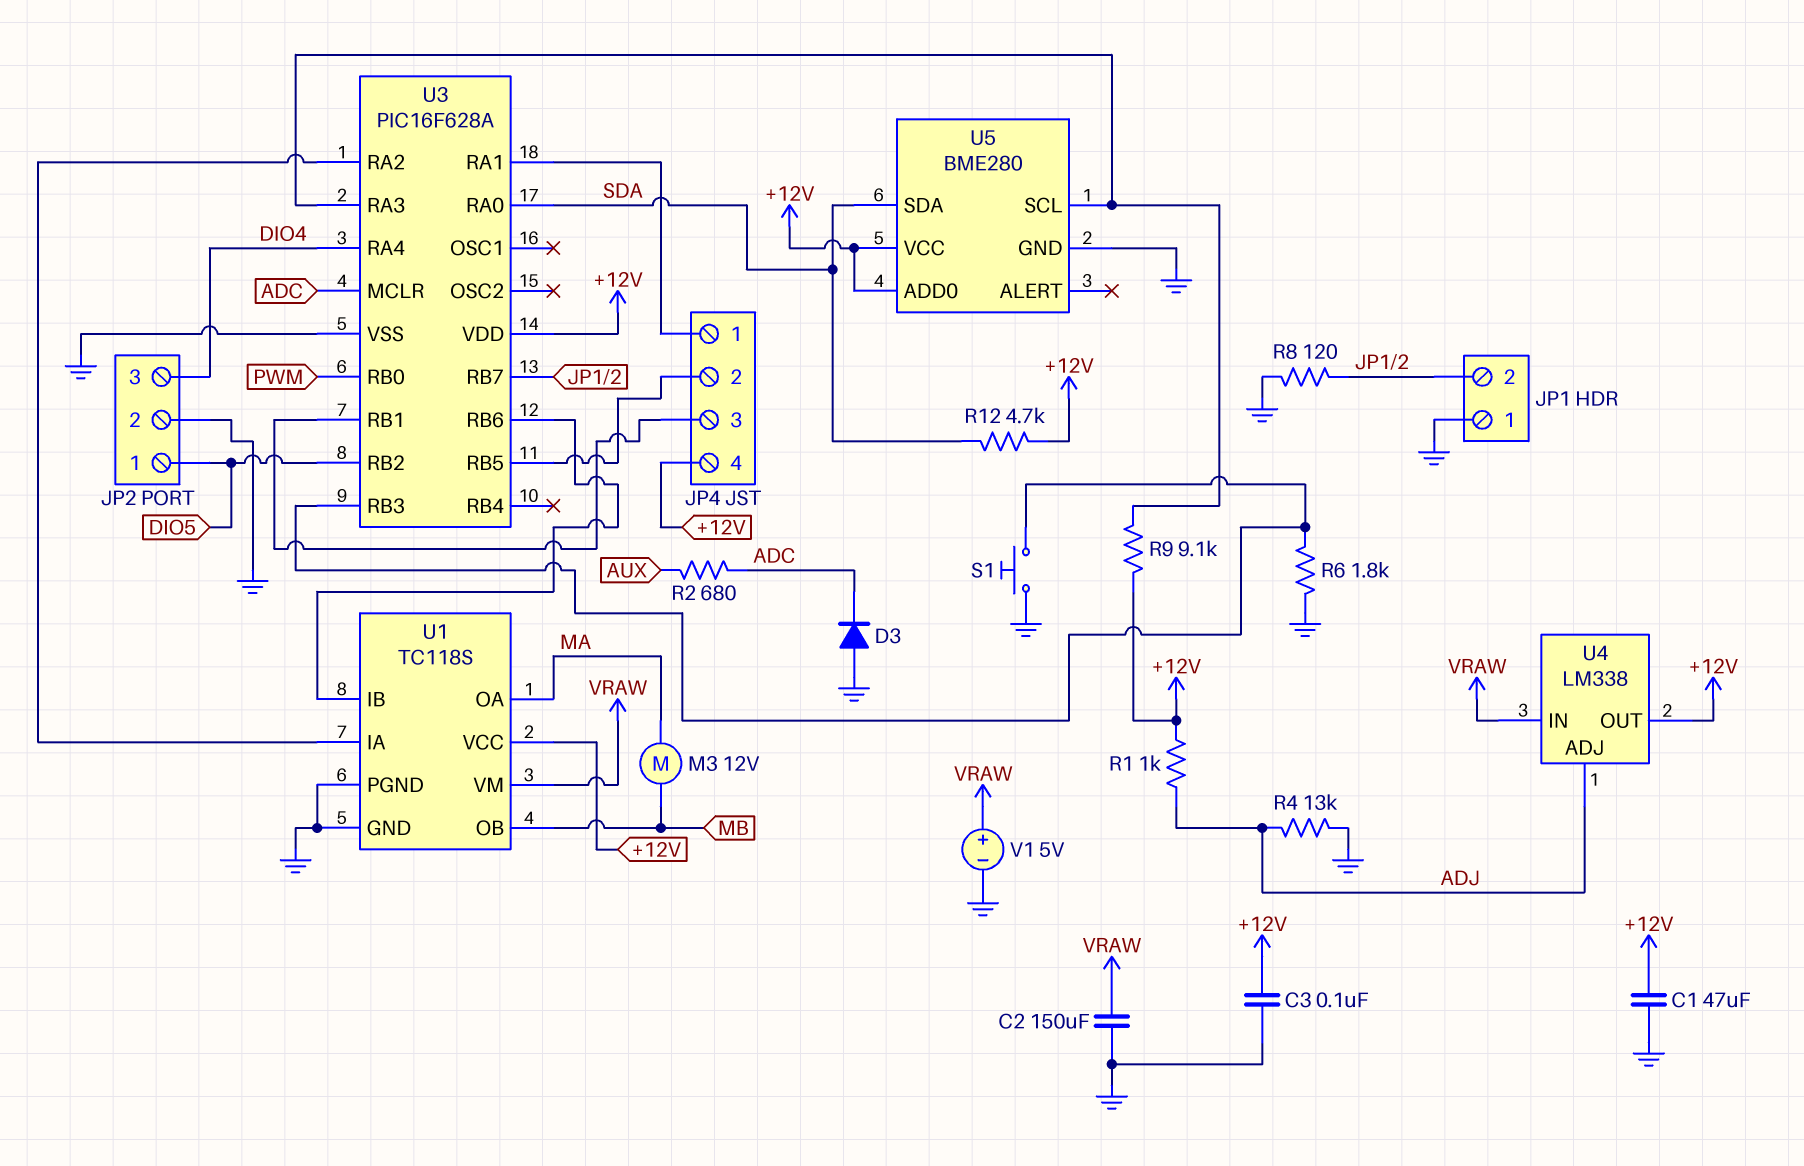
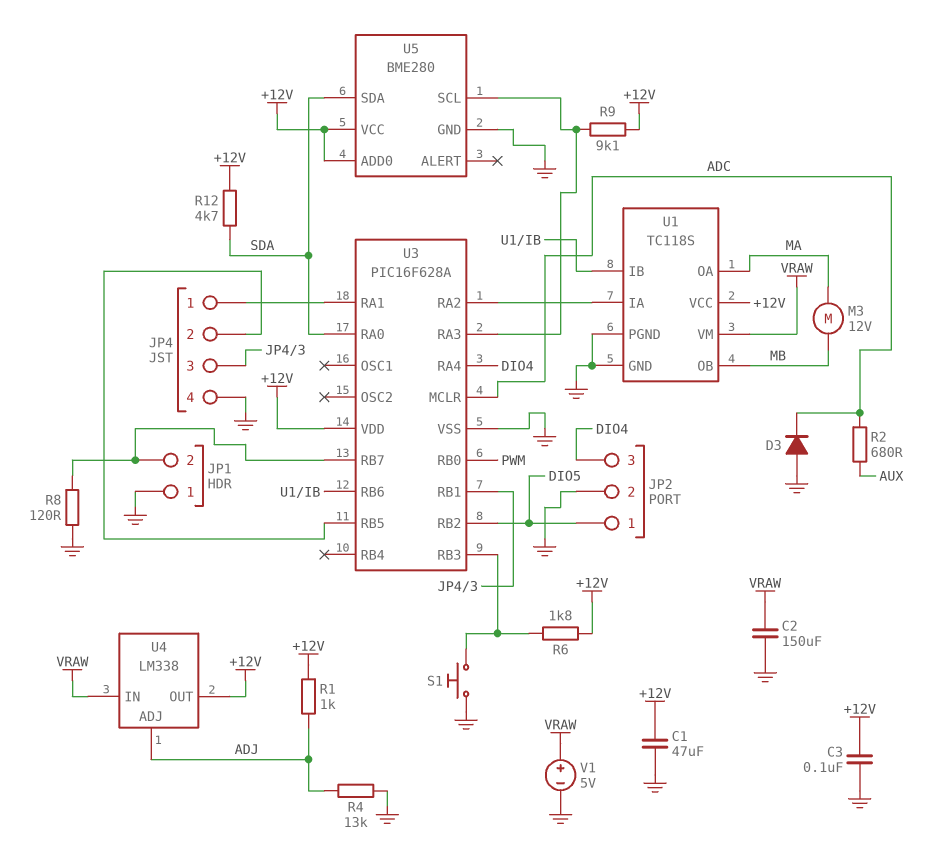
JP4 pin 4: +12V -> GND
R6: 1.8k (GND, U3/RB3) -> 1.8k (+12V, U3/RB3)

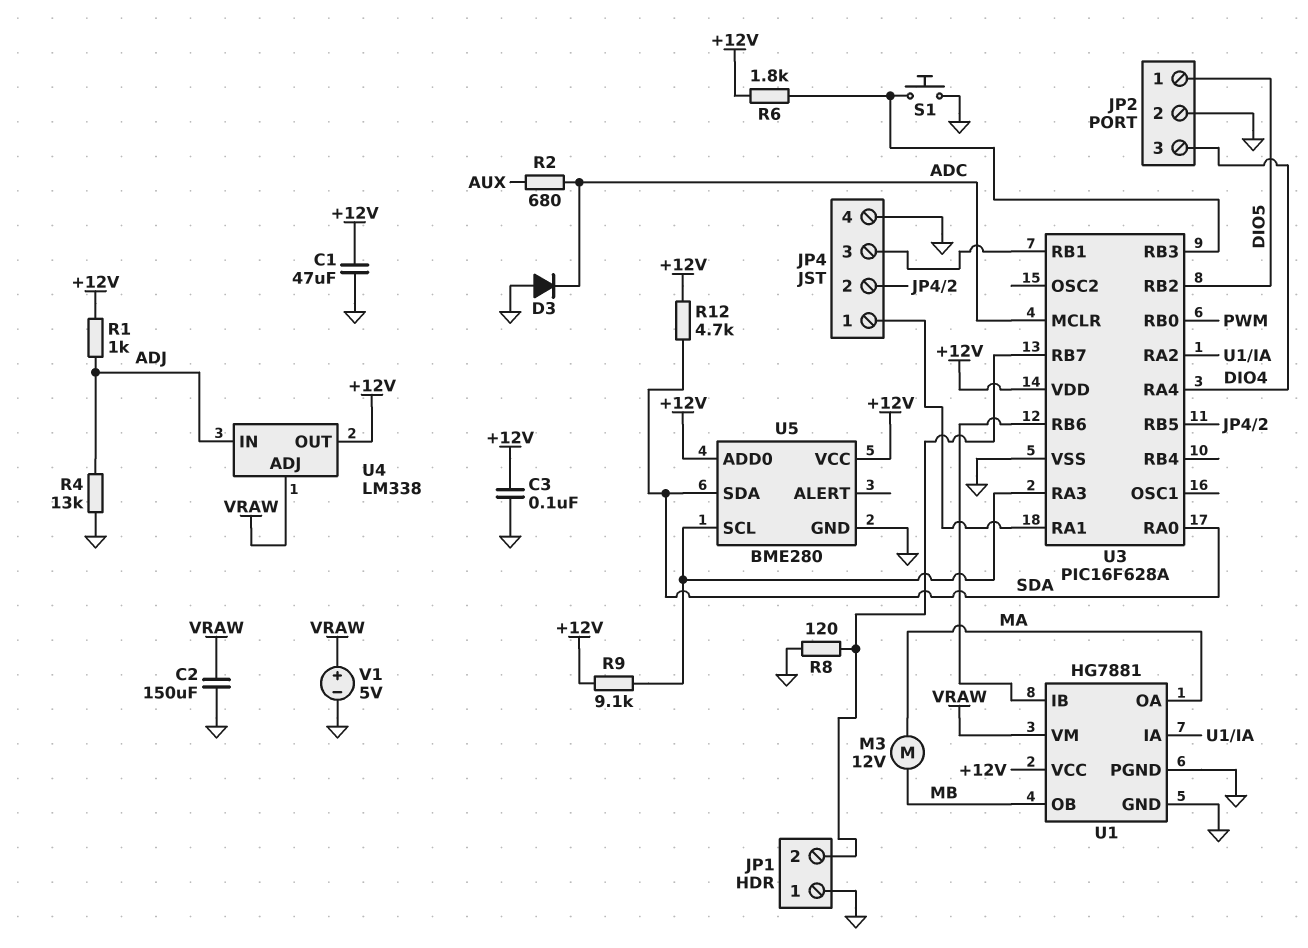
U1: TC118S -> HG7881
U4 pin ADJ: ADJ -> VRAW
U4 pin IN: VRAW -> ADJ

